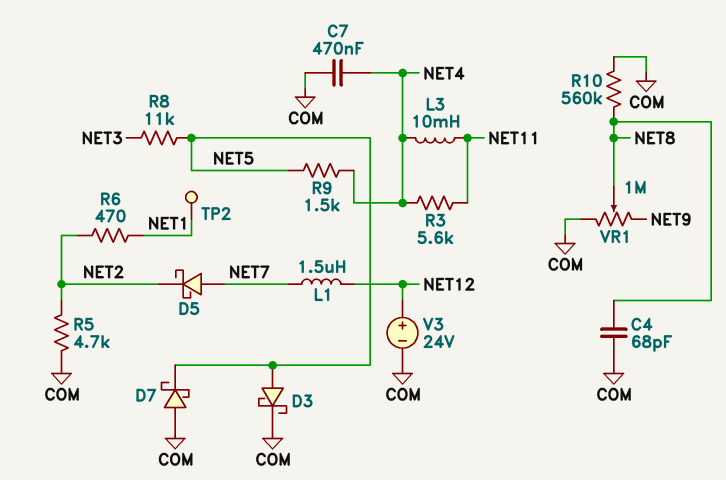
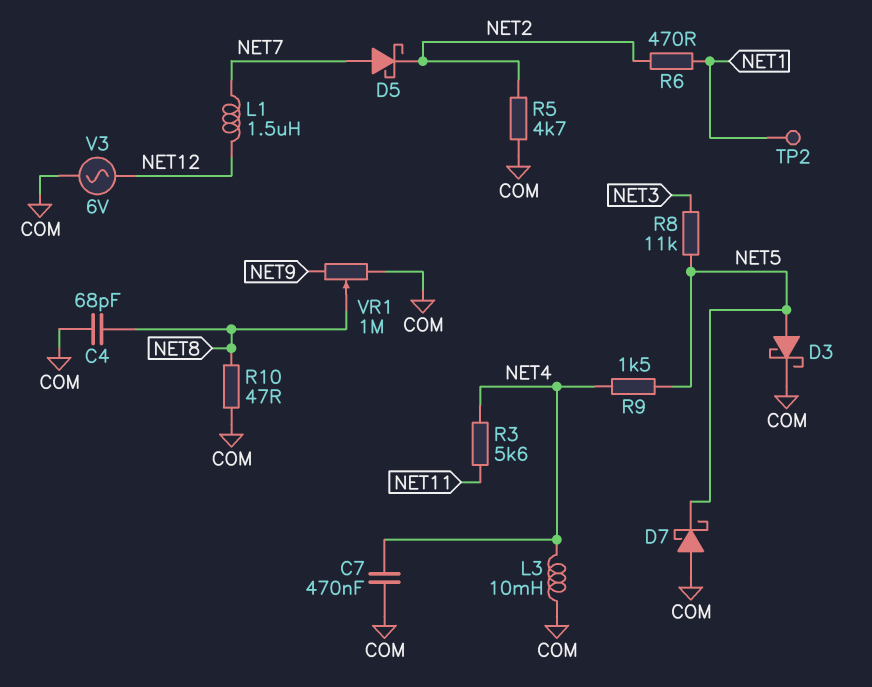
L3: 10mH (NET4, NET11) -> 10mH (COM, NET4)
R10: 560k (COM, NET8) -> 47 (COM, NET8)
V3: 24V (plus NET12, minus COM) -> AC 6V (COM, NET12)

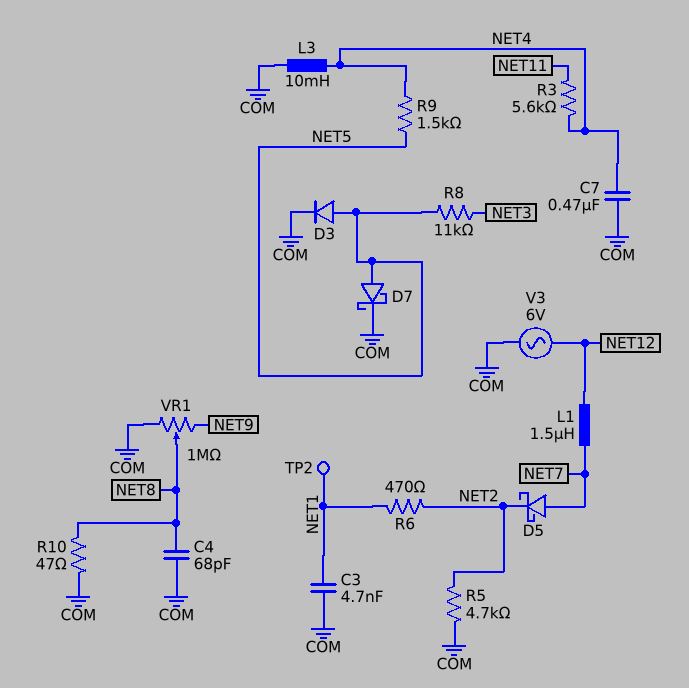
C3: none -> 4.7nF (COM, NET1)
D3: schottky (A NET5, K COM) -> diode (A NET5, K COM)
D7: schottky (A COM, K NET5) -> schottky (A NET5, K COM)

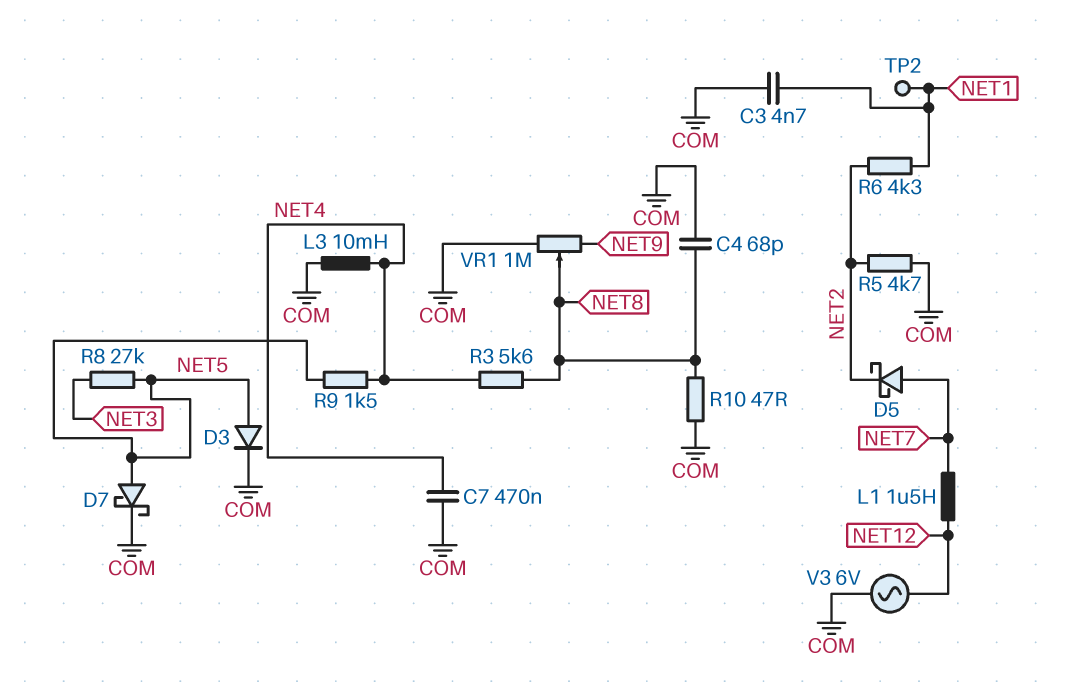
R3: 5.6k (NET4, NET11) -> 5.6k (NET4, NET8)
R6: 470 (NET1, NET2) -> 4.3k (NET1, NET2)
R8: 11k (NET3, NET5) -> 27k (NET3, NET5)

